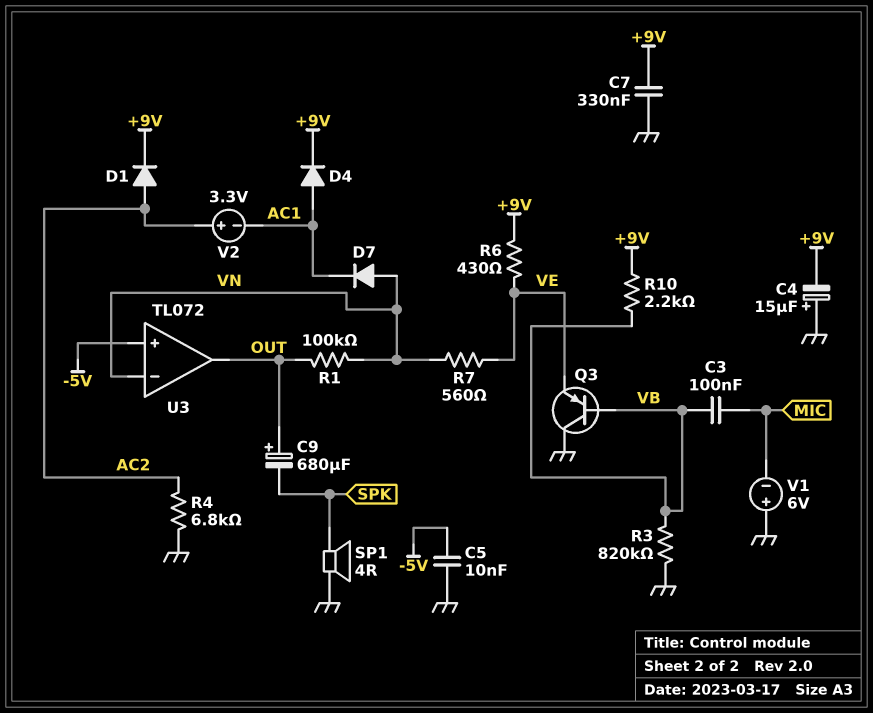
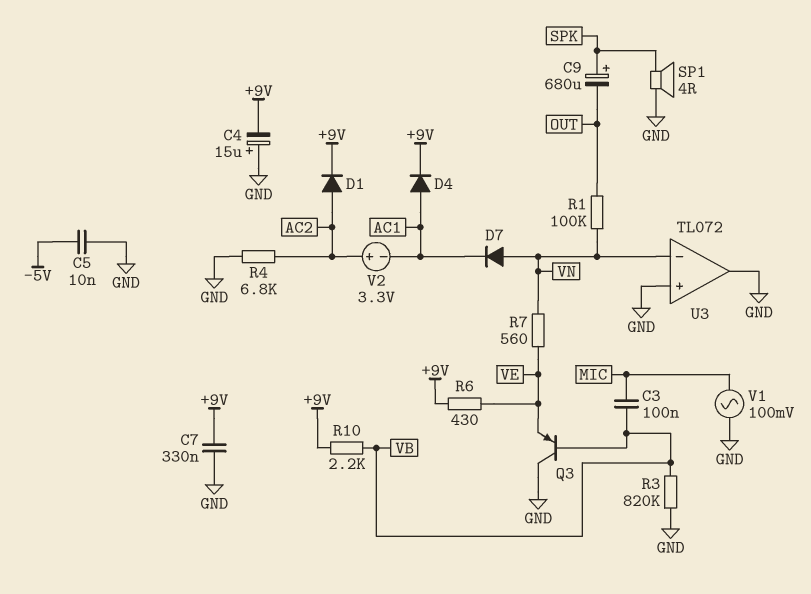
C9: 680uF (plus OUT, minus SPK) -> 680uF (plus SPK, minus OUT)
U3 pin in+: -5V -> GND
U3 pin out: OUT -> GND
V1: 6V (plus GND, minus MIC) -> AC 100mV (GND, MIC)

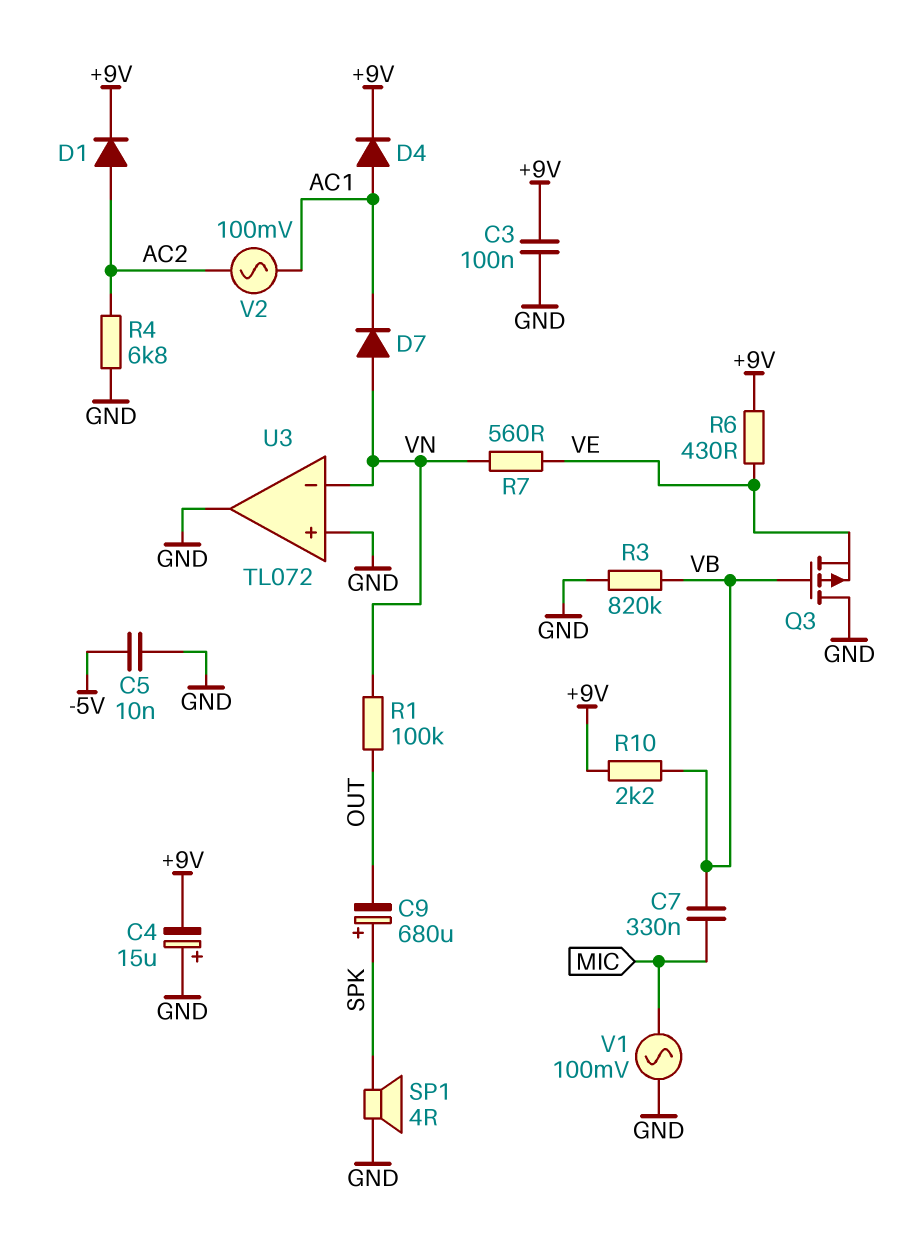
C3: 100nF (MIC, VB) -> 100nF (+9V, GND)
C7: 330nF (+9V, GND) -> 330nF (MIC, VB)
Q3: PNP (B VB, C GND, E VE) -> PMOS (G VB, D GND, S VE)
V2: 3.3V (plus AC2, minus AC1) -> AC 100mV (AC1, AC2)

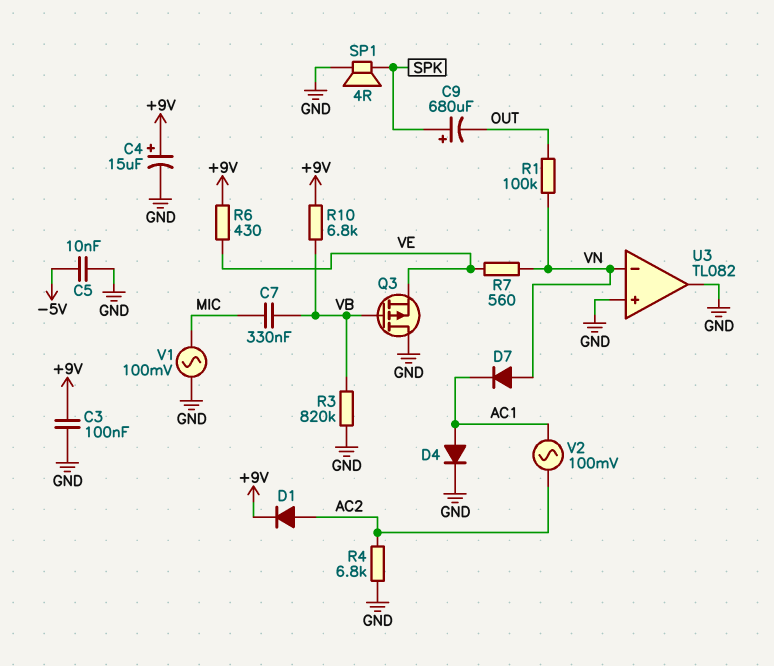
C4: 15uF (plus GND, minus +9V) -> 15uF (plus +9V, minus GND)
D4: diode (A AC1, K +9V) -> diode (A AC1, K GND)
R10: 2.2k (+9V, VB) -> 6.8k (+9V, VB)
U3: TL072 -> TL082

